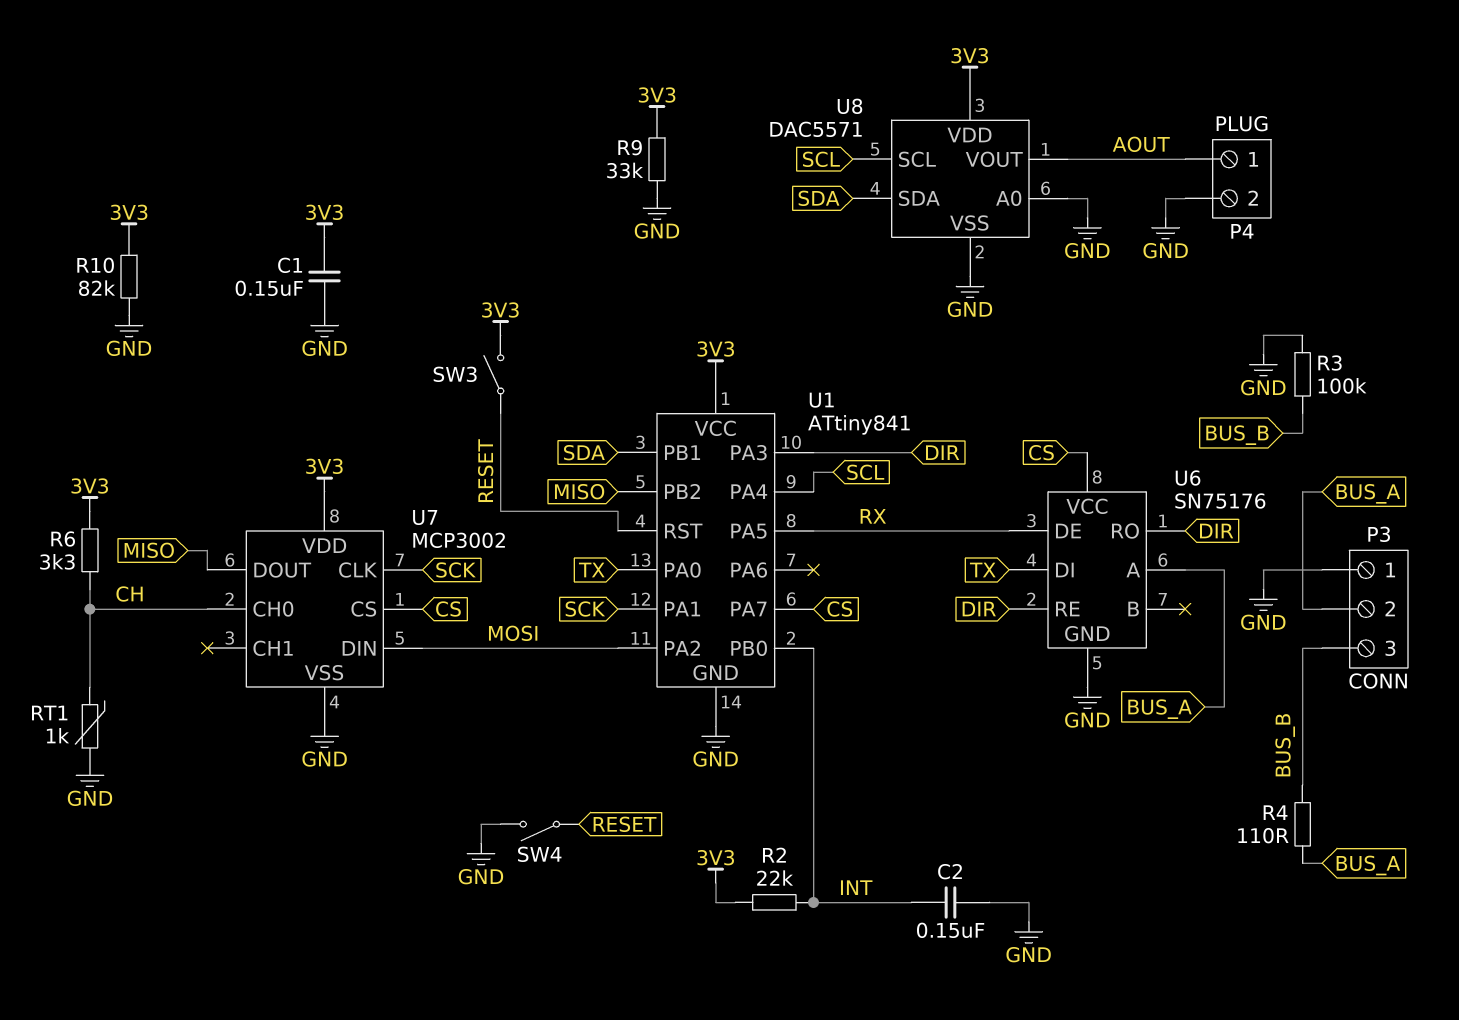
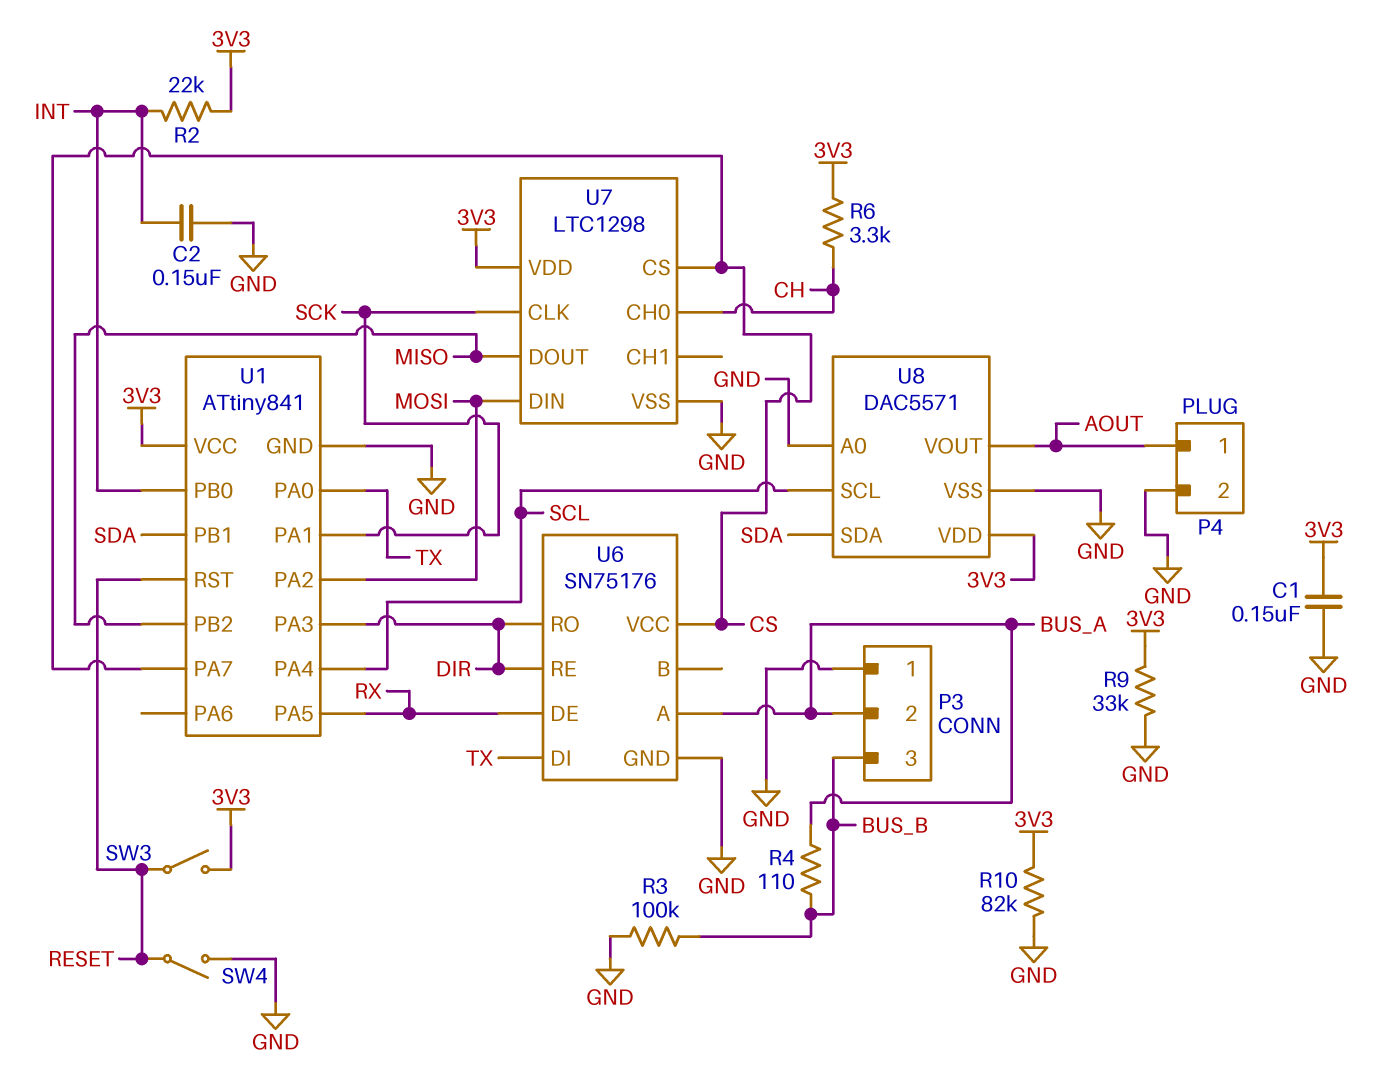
RT1: 1k (CH, GND) -> none
U7: MCP3002 -> LTC1298

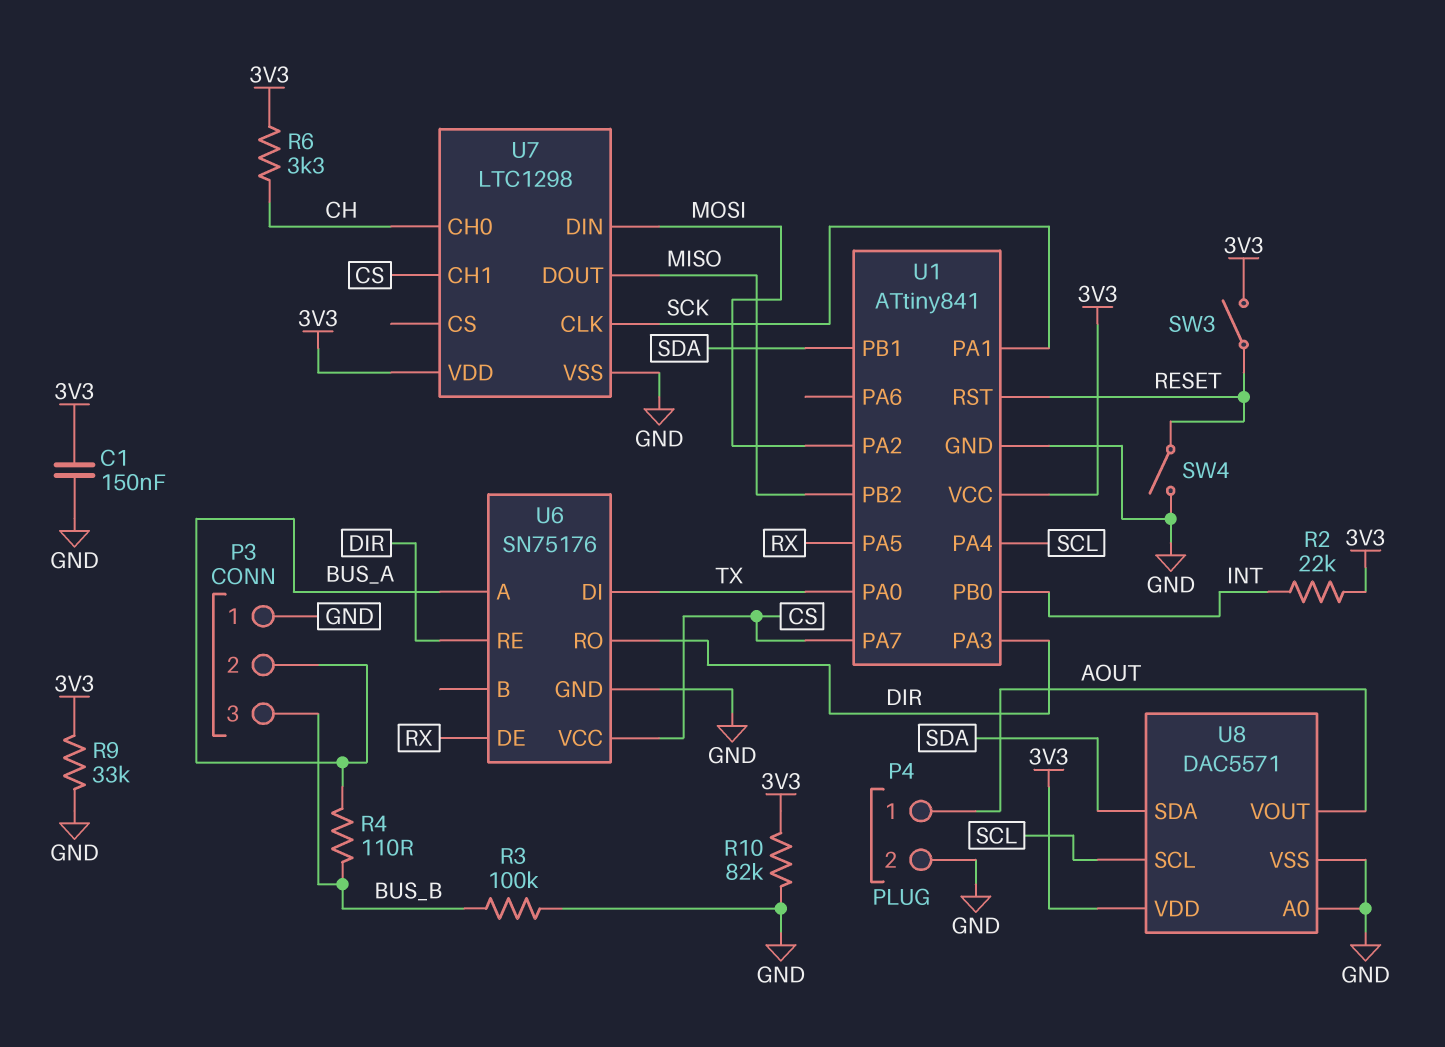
C2: 150nF (GND, INT) -> none
U7 pin CH1: none -> CS
U7 pin CS: CS -> none

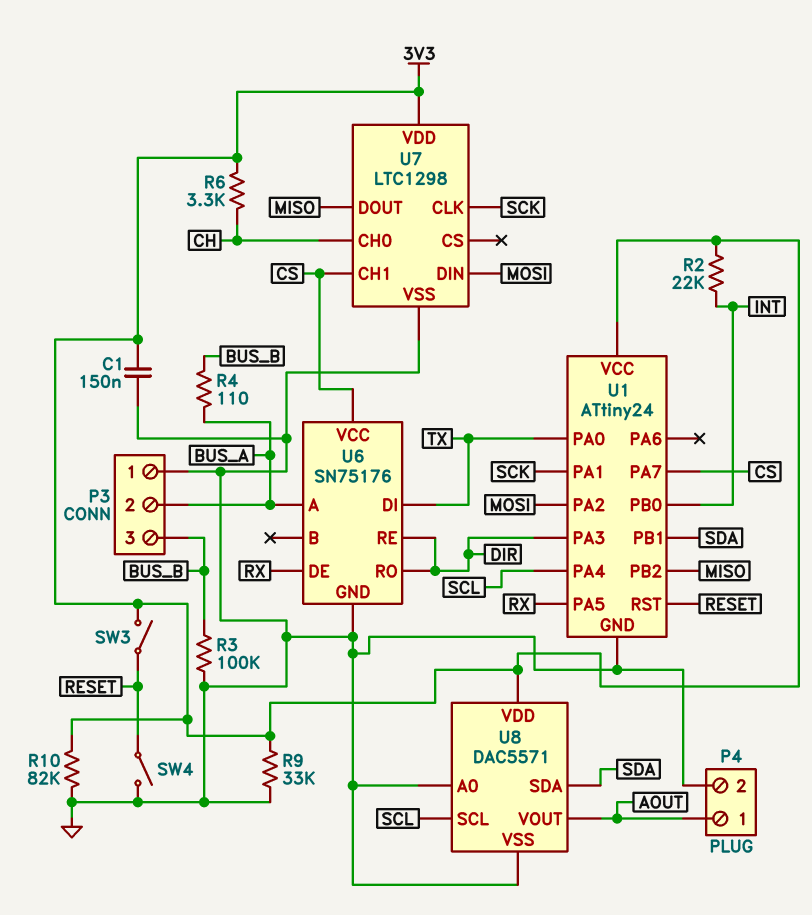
U1: ATtiny841 -> ATtiny24

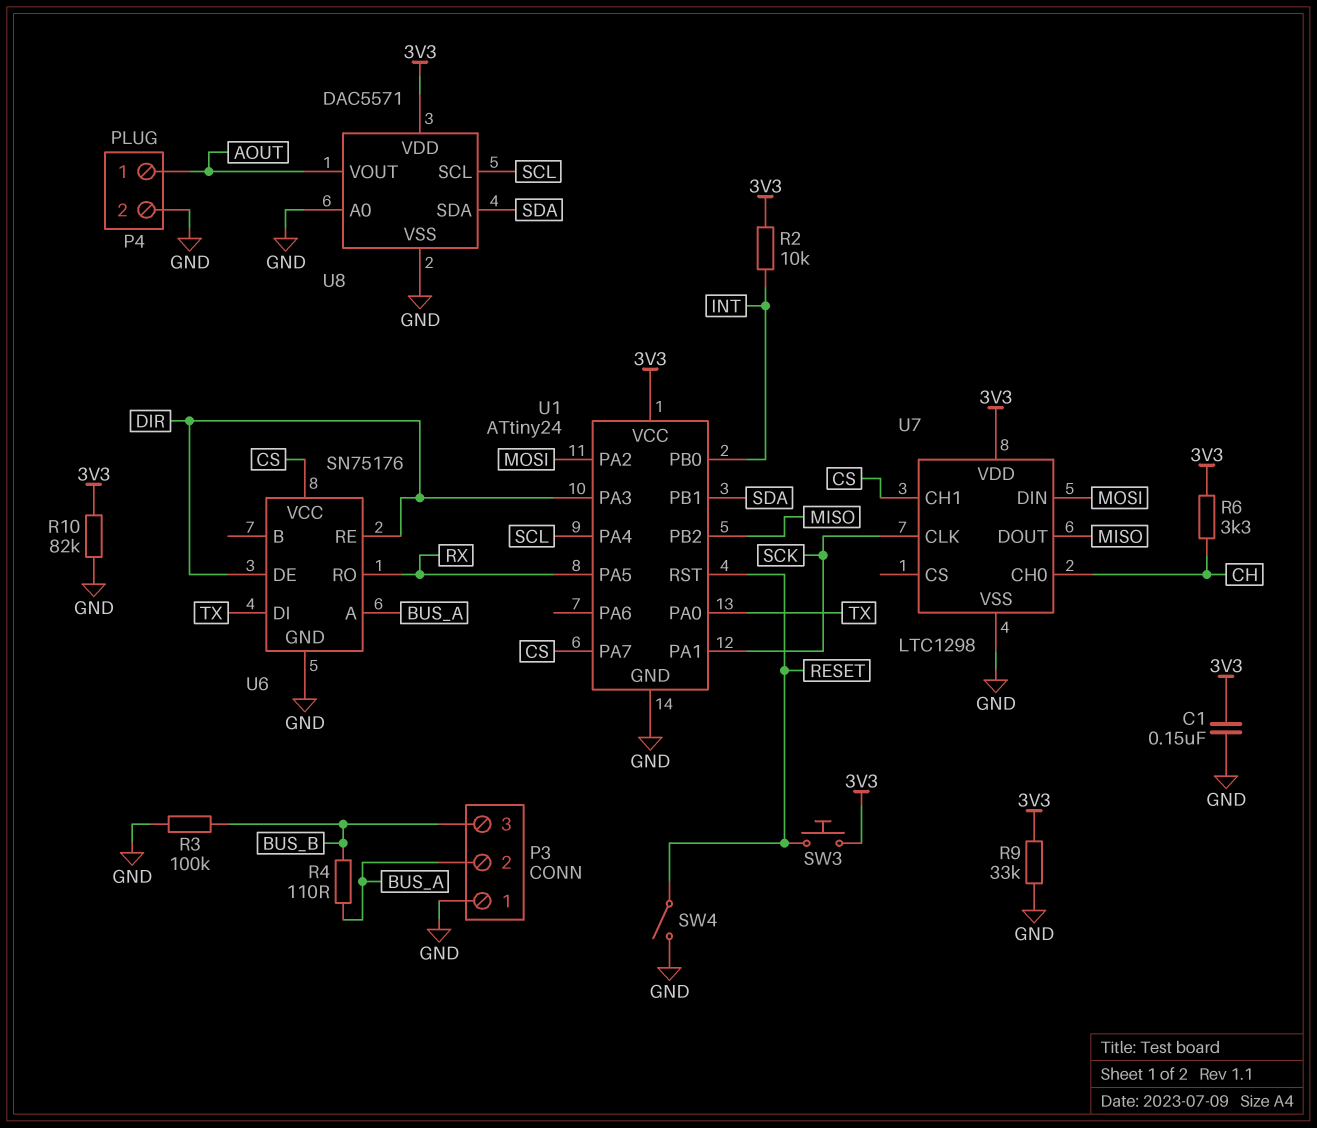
R2: 22k (3V3, INT) -> 10k (3V3, INT)
SW3: switch (3V3, RESET) -> button (3V3, RESET)
U6 pin DE: RX -> DIR
U6 pin RO: DIR -> RX

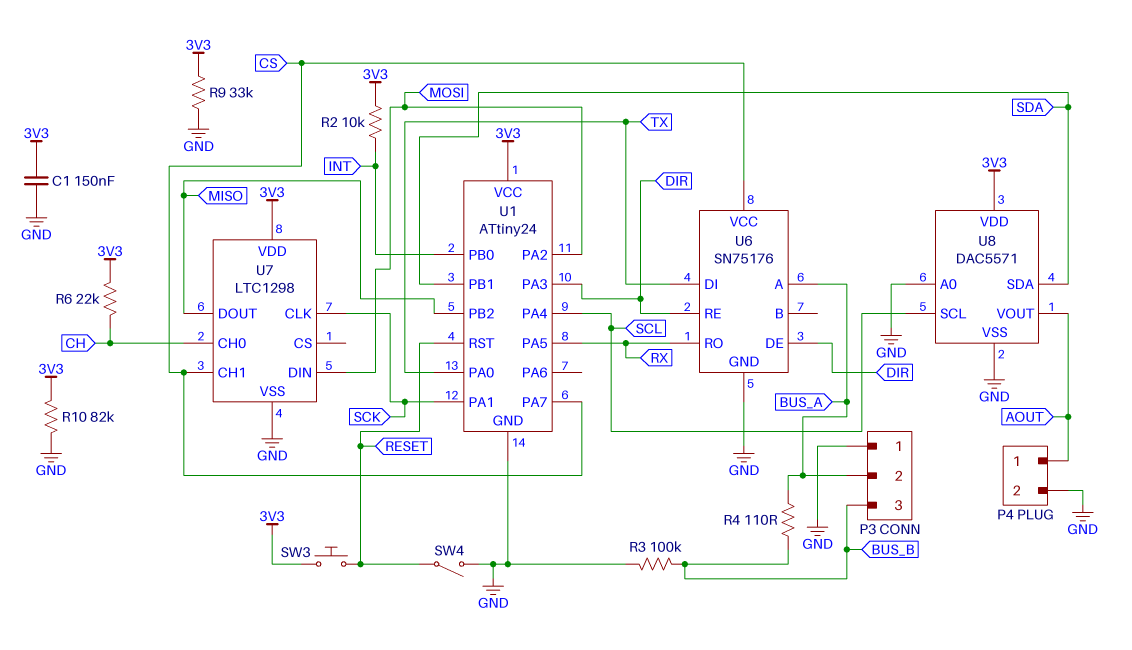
R6: 3.3k (3V3, CH) -> 22k (3V3, CH)

